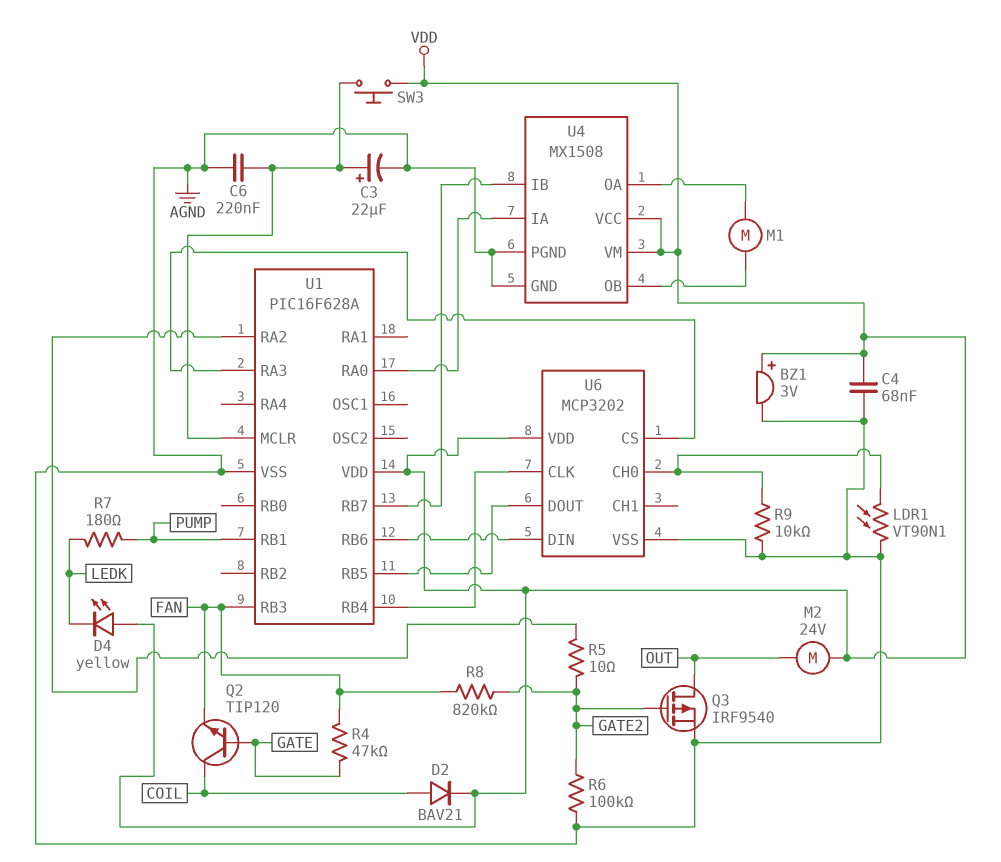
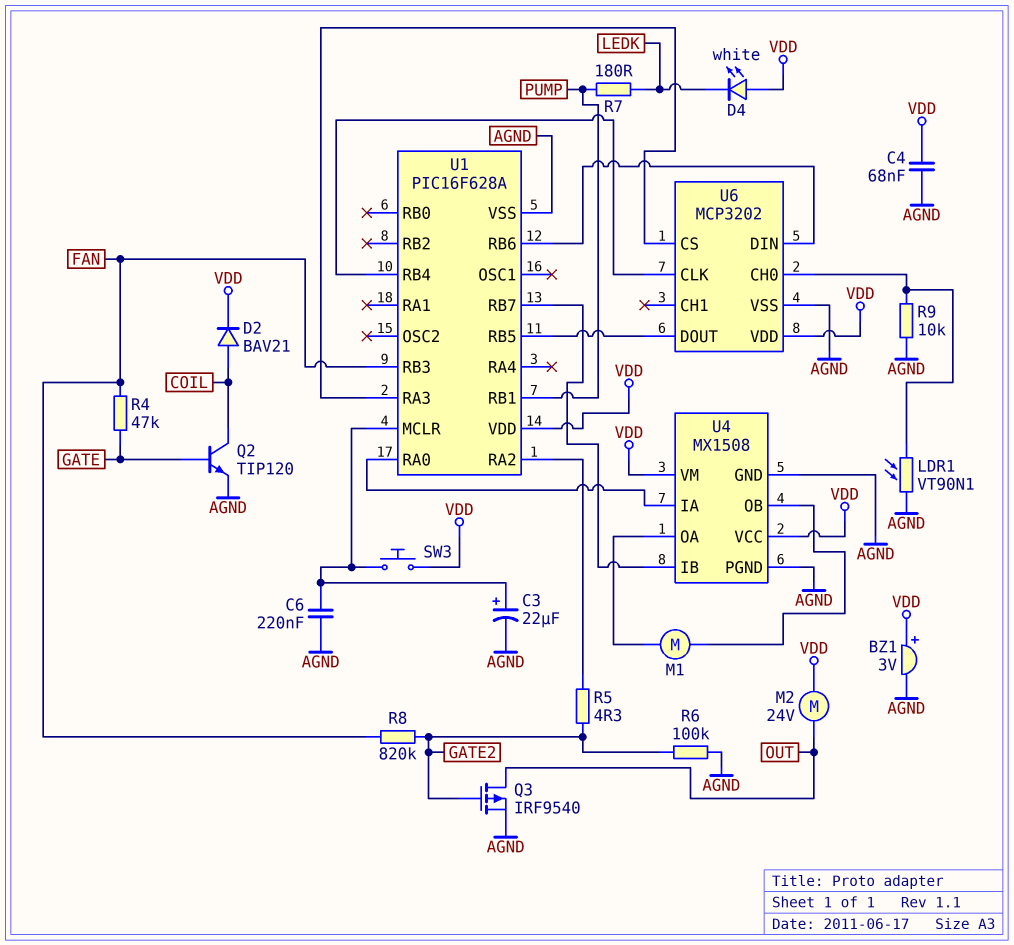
D4: LED yellow (A VDD, K LEDK) -> LED white (A VDD, K LEDK)
Q2: NPN TIP120 (B GATE, C COIL, E FAN) -> NPN TIP120 (B GATE, C COIL, E AGND)
R5: 10 (GATE2, U1/RA2) -> 4.3 (GATE2, U1/RA2)

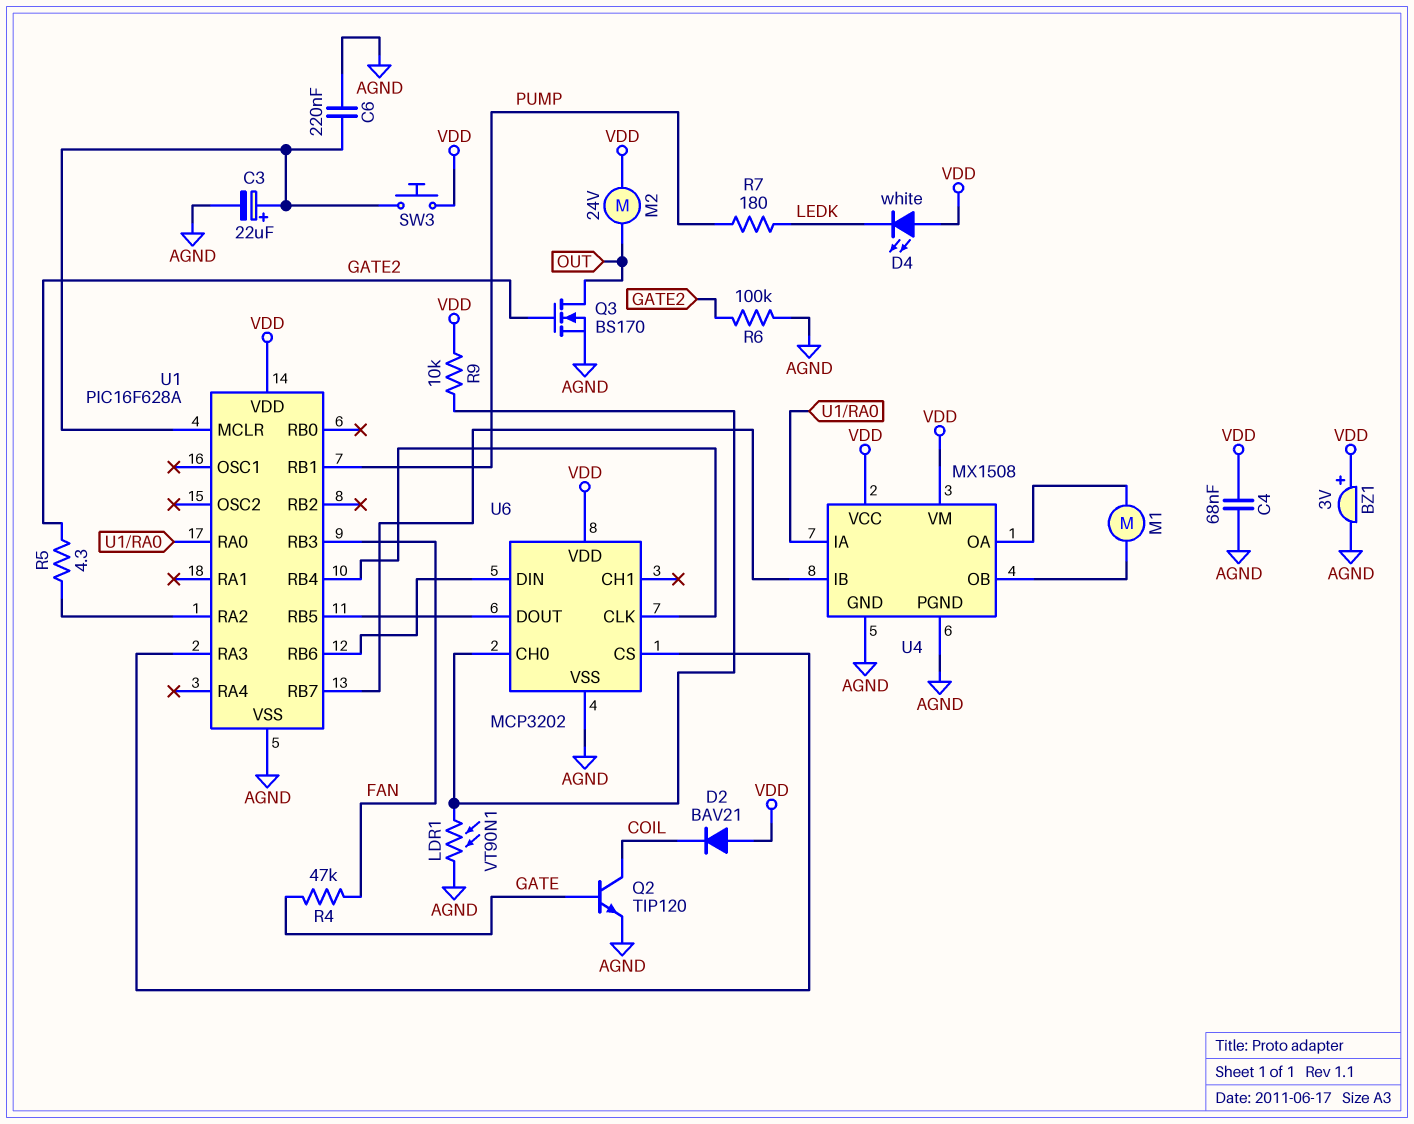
D2: diode BAV21 (A COIL, K VDD) -> diode BAV21 (A VDD, K COIL)
Q3: PMOS IRF9540 (G GATE2, D OUT, S AGND) -> NMOS BS170 (G GATE2, D OUT, S AGND)
R8: 820k (FAN, GATE2) -> none
R9: 10k (AGND, U6/CH0) -> 10k (U6/CH0, VDD)

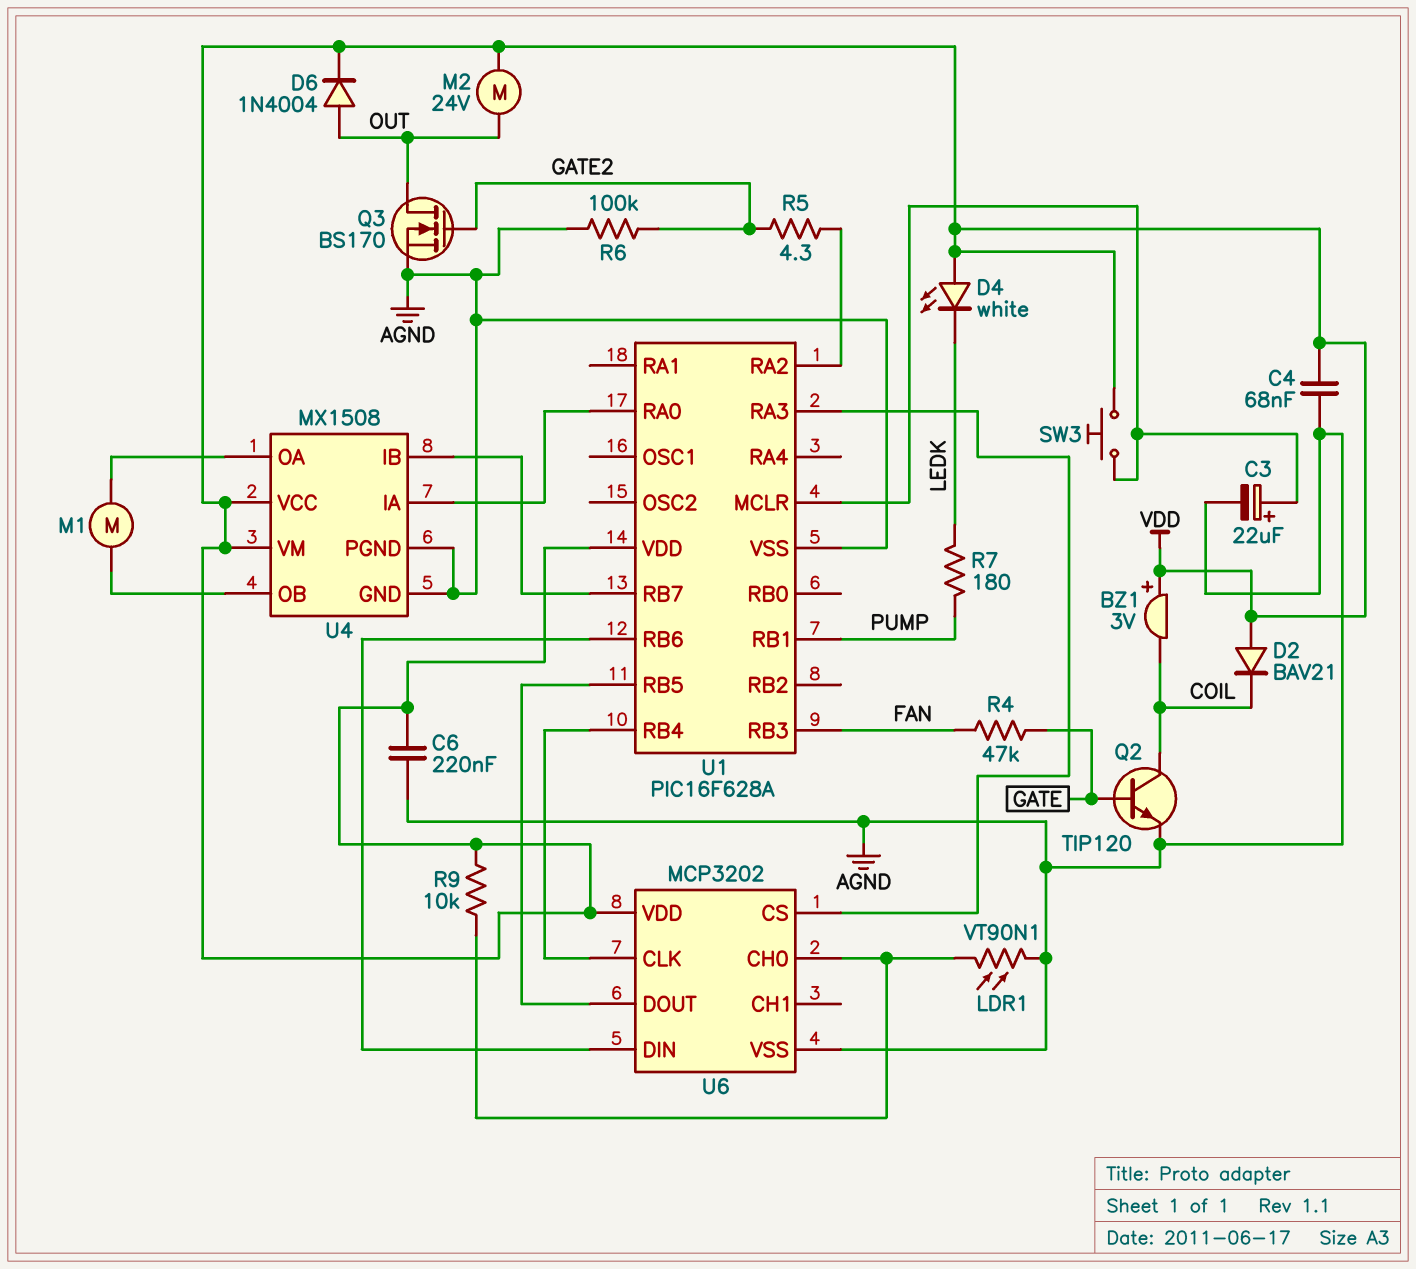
BZ1: buzzer 3V (plus VDD, minus AGND) -> buzzer 3V (plus VDD, minus COIL)
C6: 220nF (AGND, U1/MCLR) -> 220nF (AGND, VDD)
D6: none -> diode 1N4004 (A OUT, K VDD)

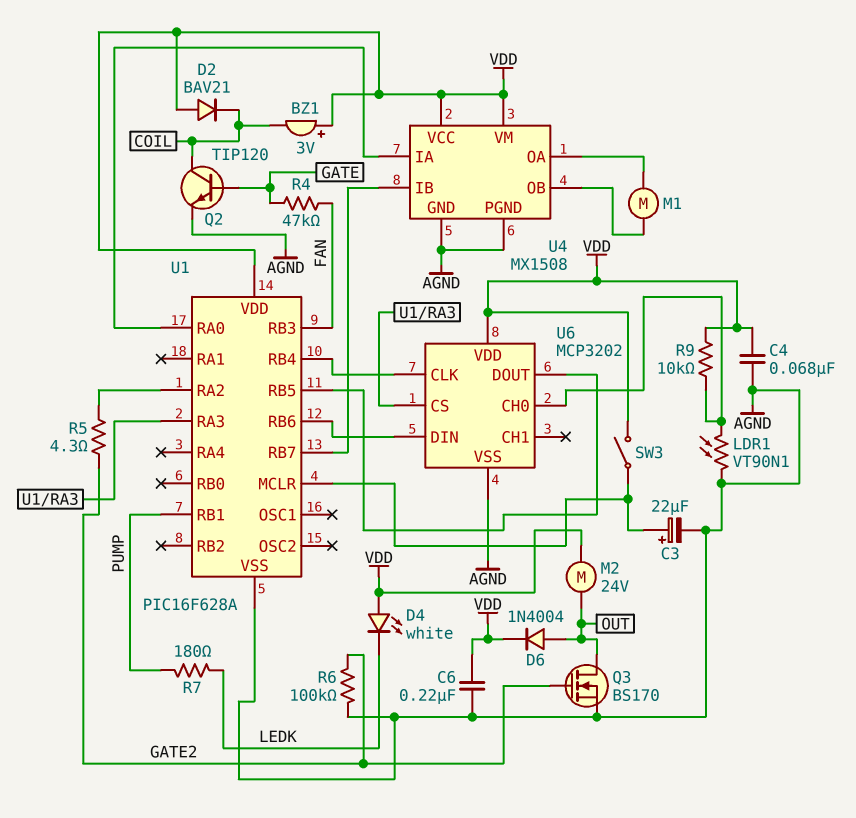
SW3: button (U1/MCLR, VDD) -> switch (U1/MCLR, VDD)

